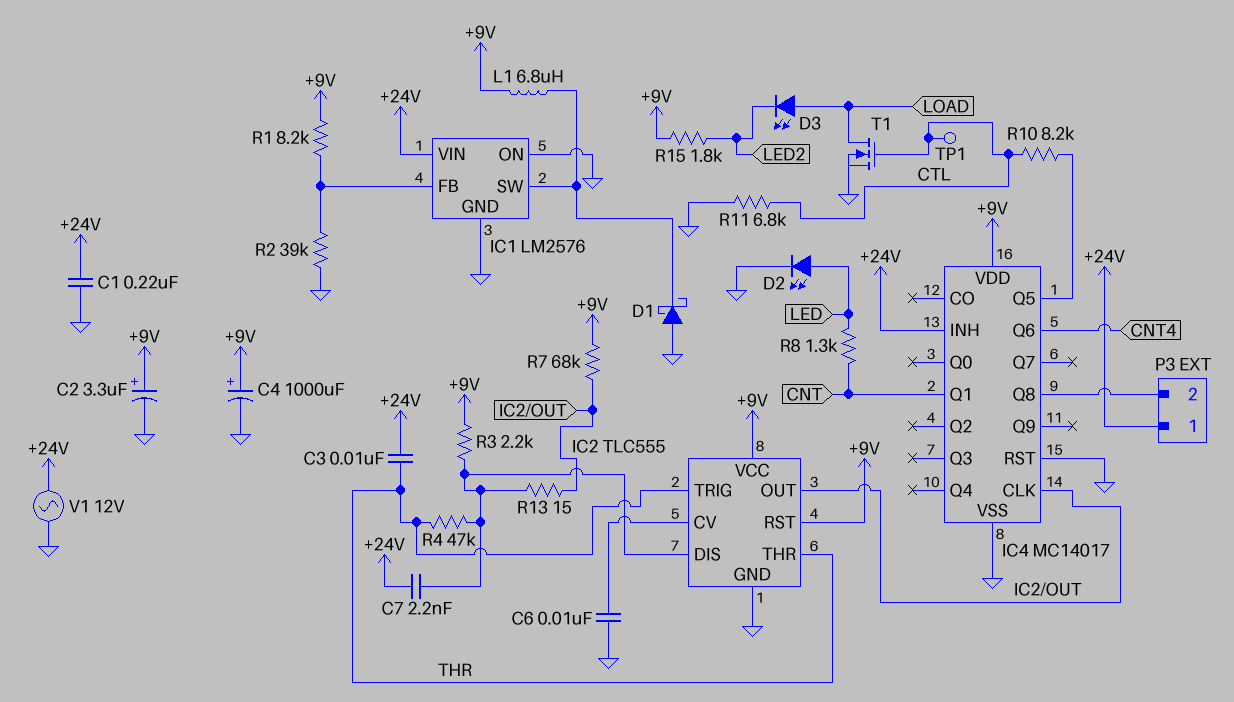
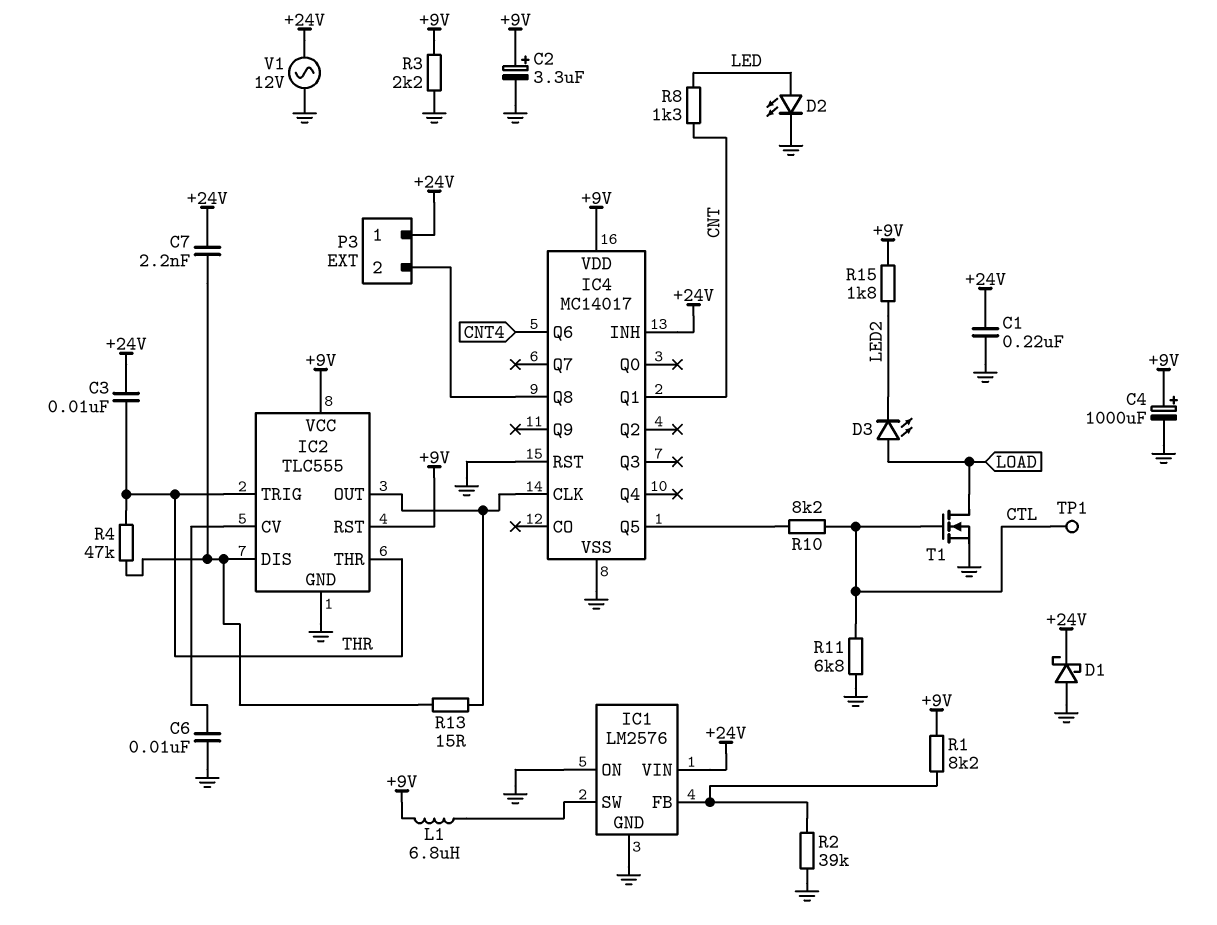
D1: schottky (A GND, K IC1/SW) -> schottky (A GND, K +24V)
R3: 2.2k (+9V, IC2/DIS) -> 2.2k (+9V, GND)
R7: 68k (+9V, IC2/OUT) -> none

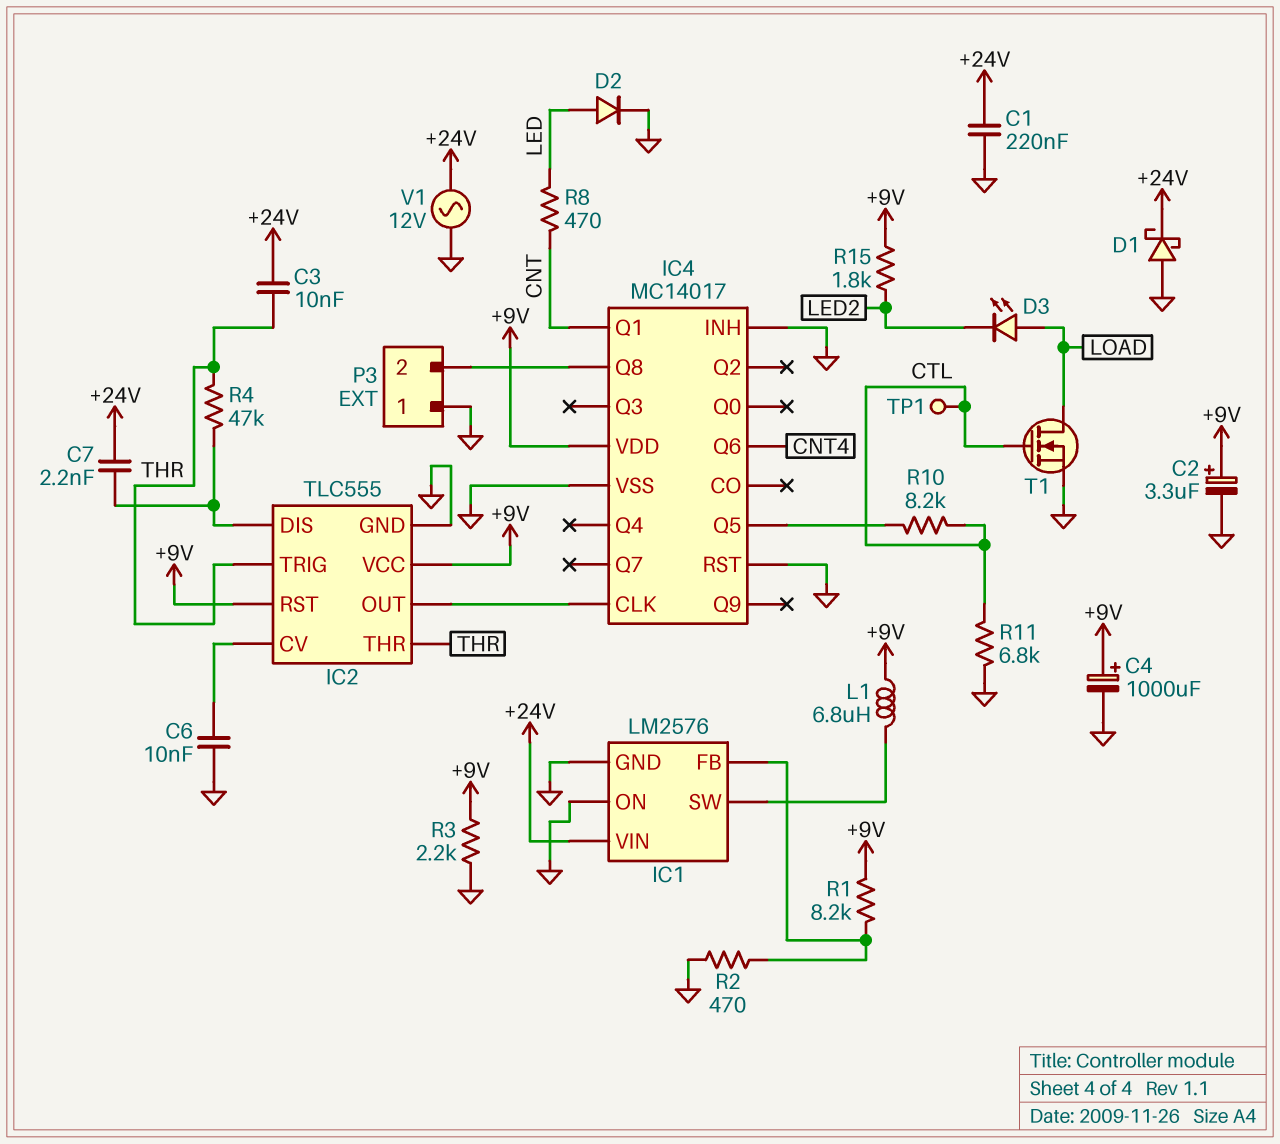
D2: LED (A LED, K GND) -> diode (A LED, K GND)
IC4 pin INH: +24V -> GND
P3 pin 1: +24V -> GND
R2: 39k (GND, IC1/FB) -> 470 (GND, IC1/FB)
R8: 1.3k (CNT, LED) -> 470 (CNT, LED)
R13: 15 (IC2/DIS, IC2/OUT) -> none

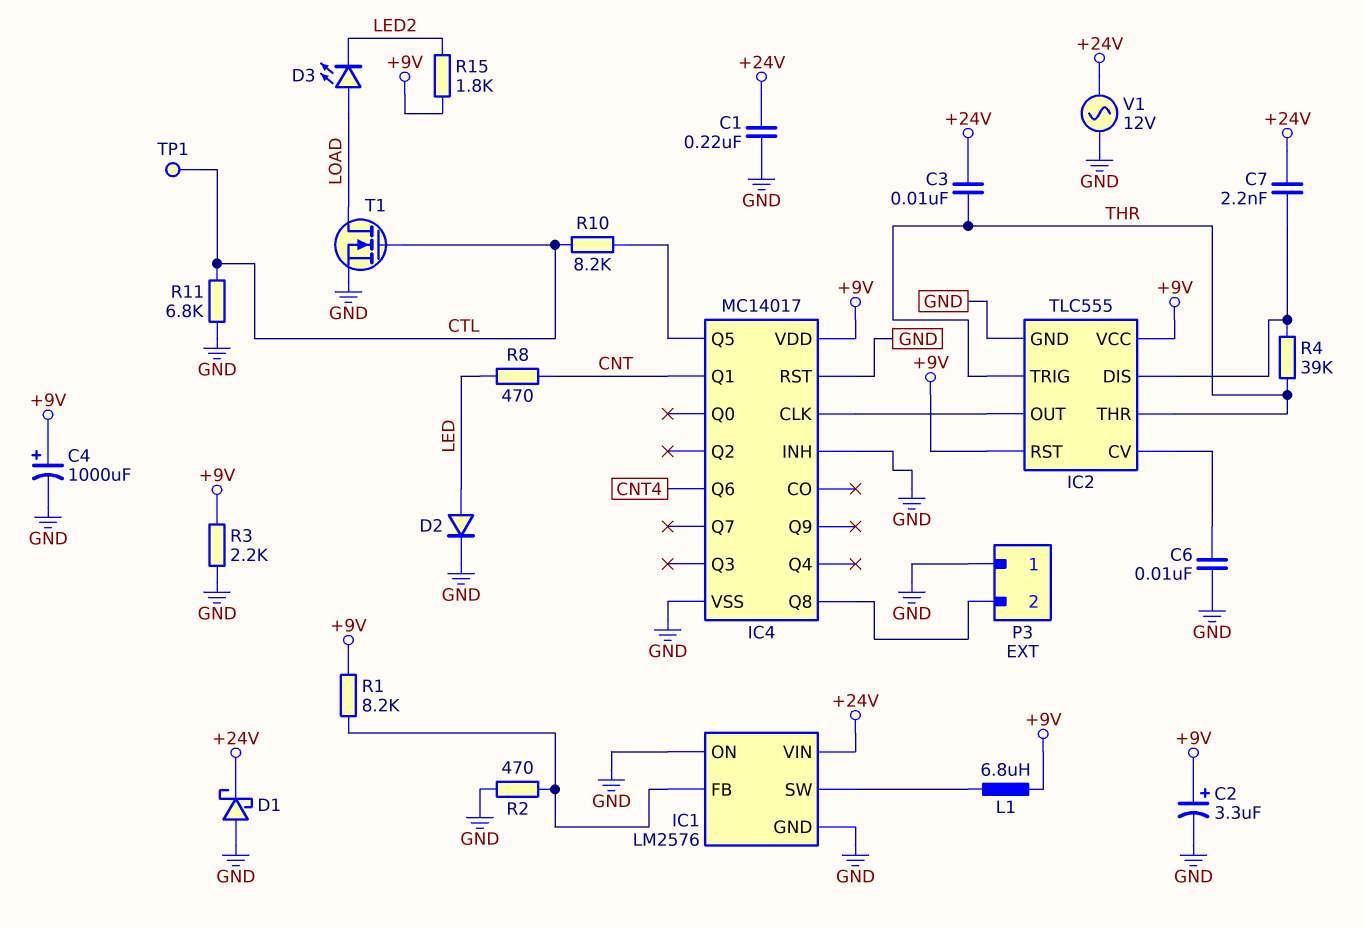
R4: 47k (IC2/DIS, THR) -> 39k (IC2/DIS, THR)

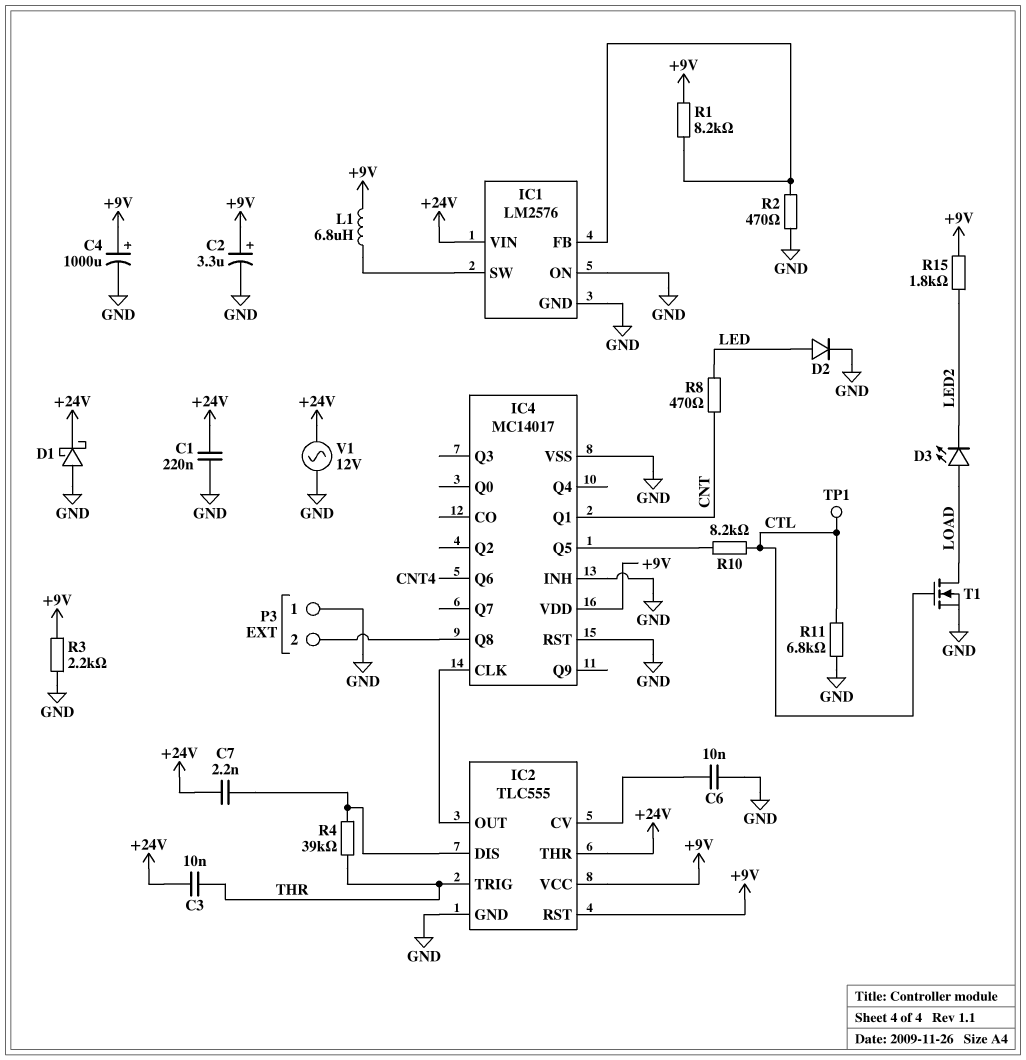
IC2 pin THR: THR -> +24V

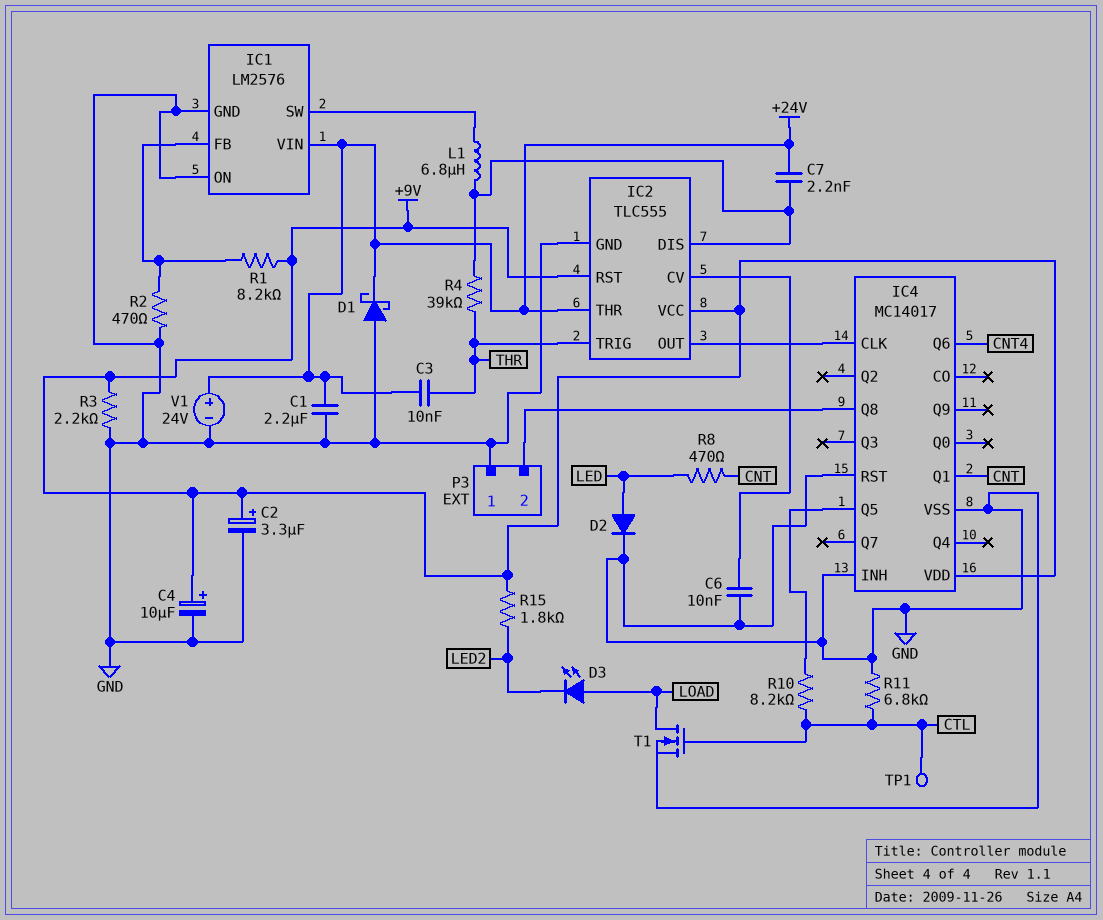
C1: 220nF (+24V, GND) -> 2.2uF (+24V, GND)
C4: 1000uF (plus +9V, minus GND) -> 10uF (plus +9V, minus GND)
L1: 6.8uH (+9V, IC1/SW) -> 6.8uH (IC1/SW, IC2/DIS)
V1: AC 12V (+24V, GND) -> 24V (plus +24V, minus GND)

